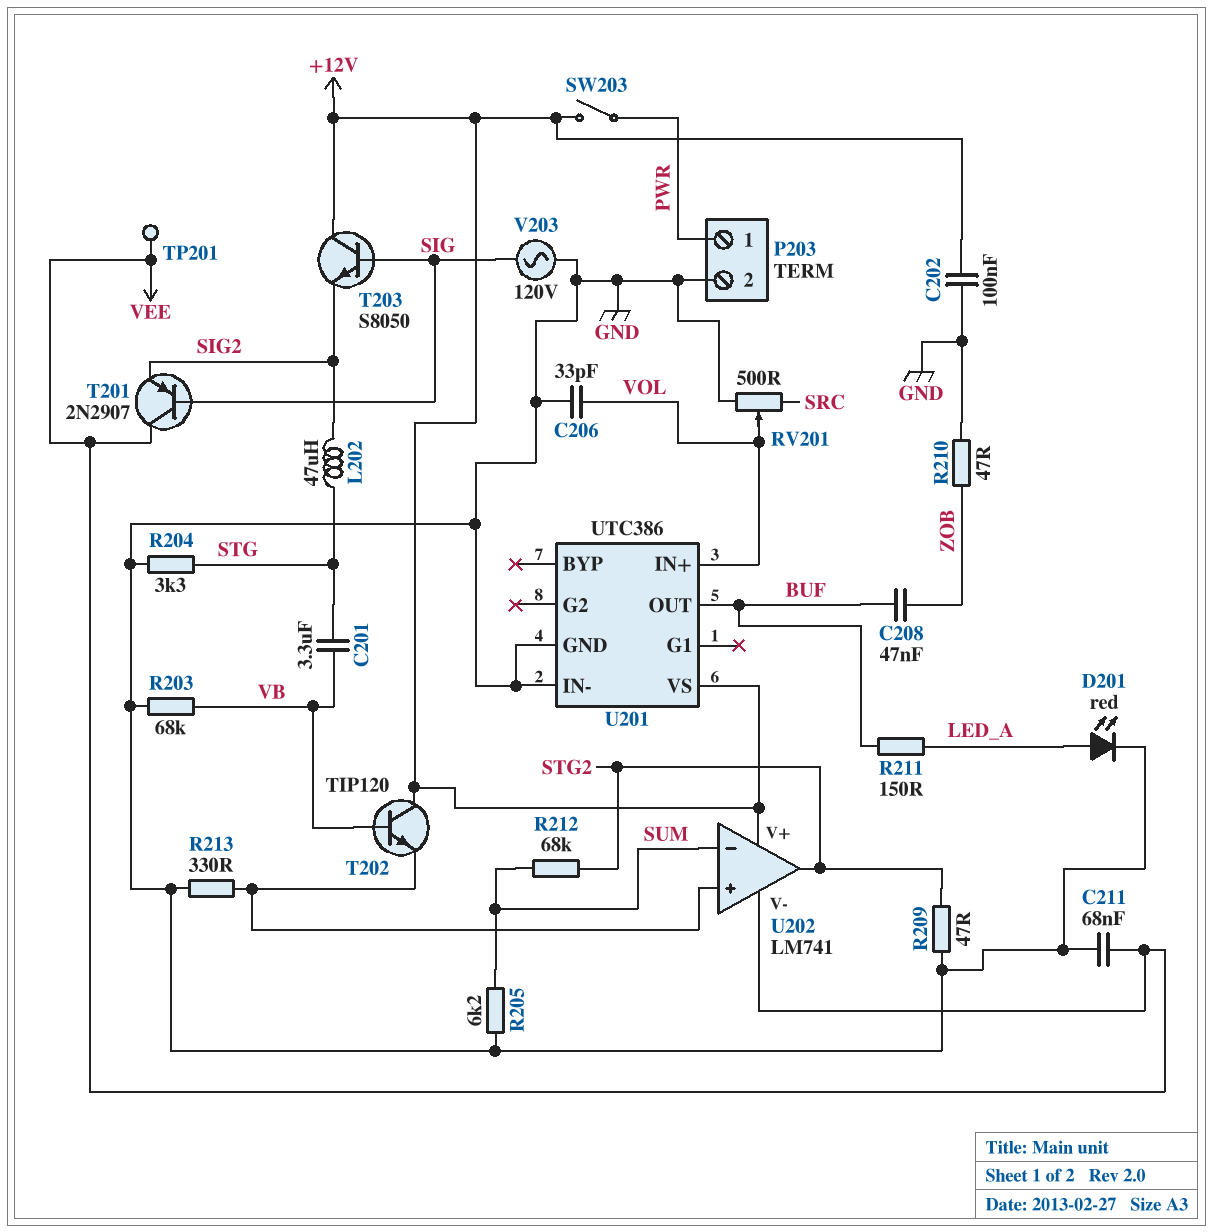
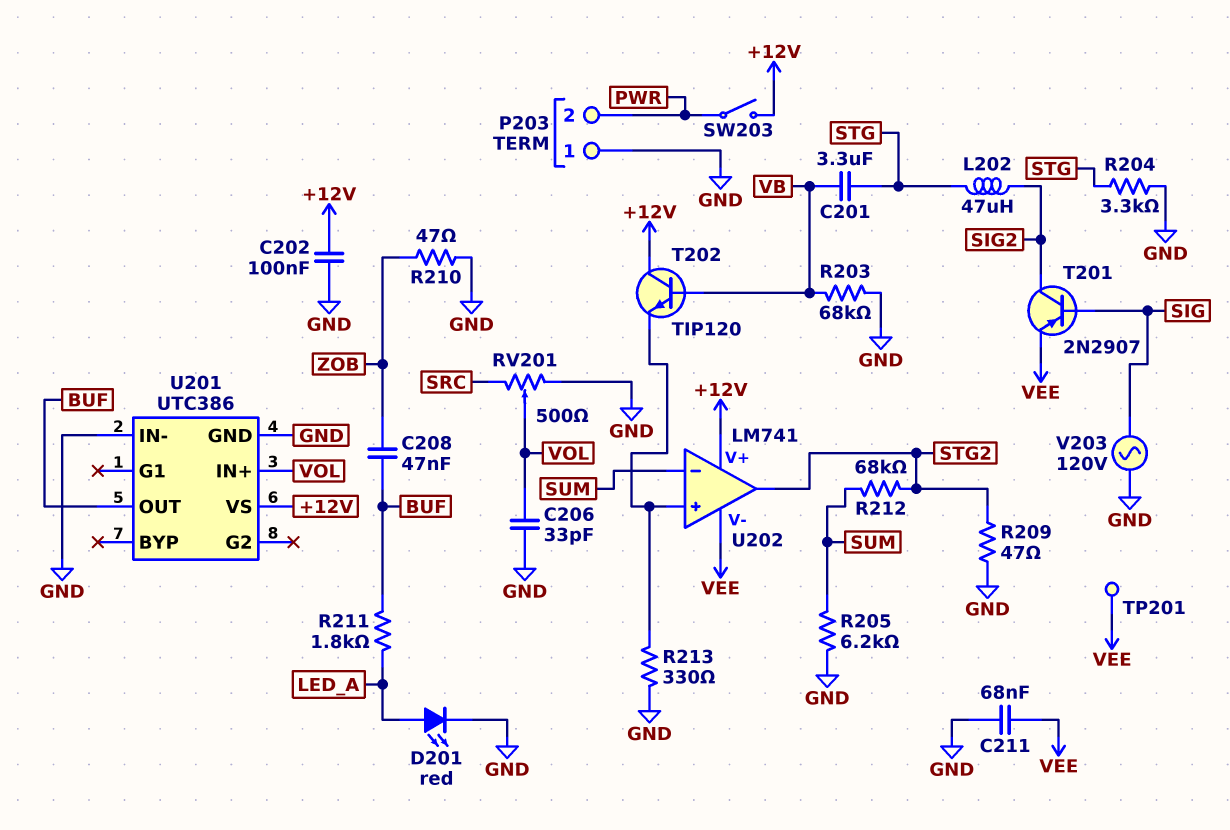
P203 pin 1: PWR -> GND
P203 pin 2: GND -> PWR
R211: 150 (BUF, LED_A) -> 1.8k (BUF, LED_A)
T201: PNP 2N2907 (B SIG, C VEE, E SIG2) -> PNP 2N2907 (B SIG, C SIG2, E VEE)
T203: NPN S8050 (B SIG, C +12V, E SIG2) -> none

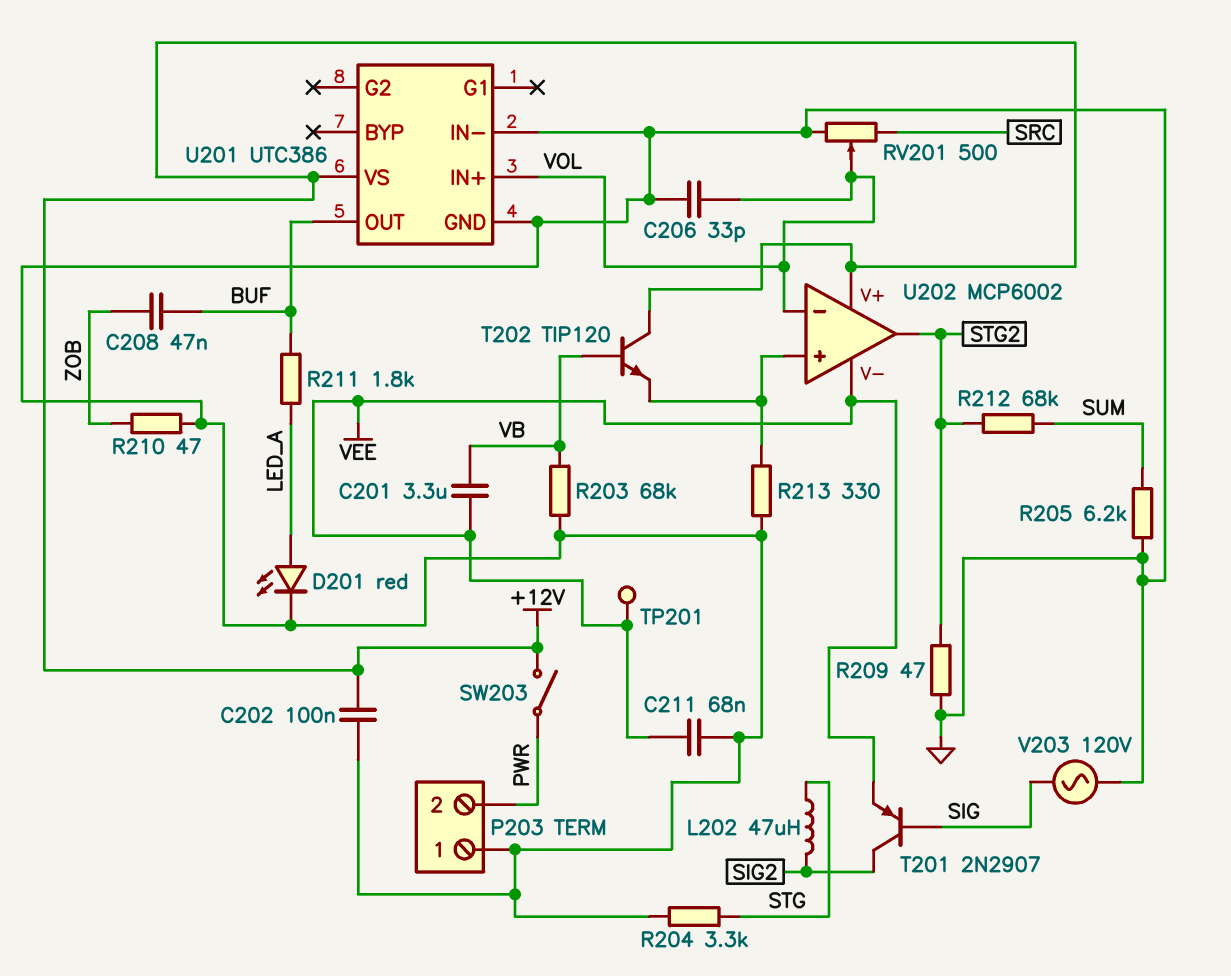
C201: 3.3uF (STG, VB) -> 3.3uF (VB, VEE)
U202: LM741 -> MCP6002
U202 pin in-: SUM -> VOL

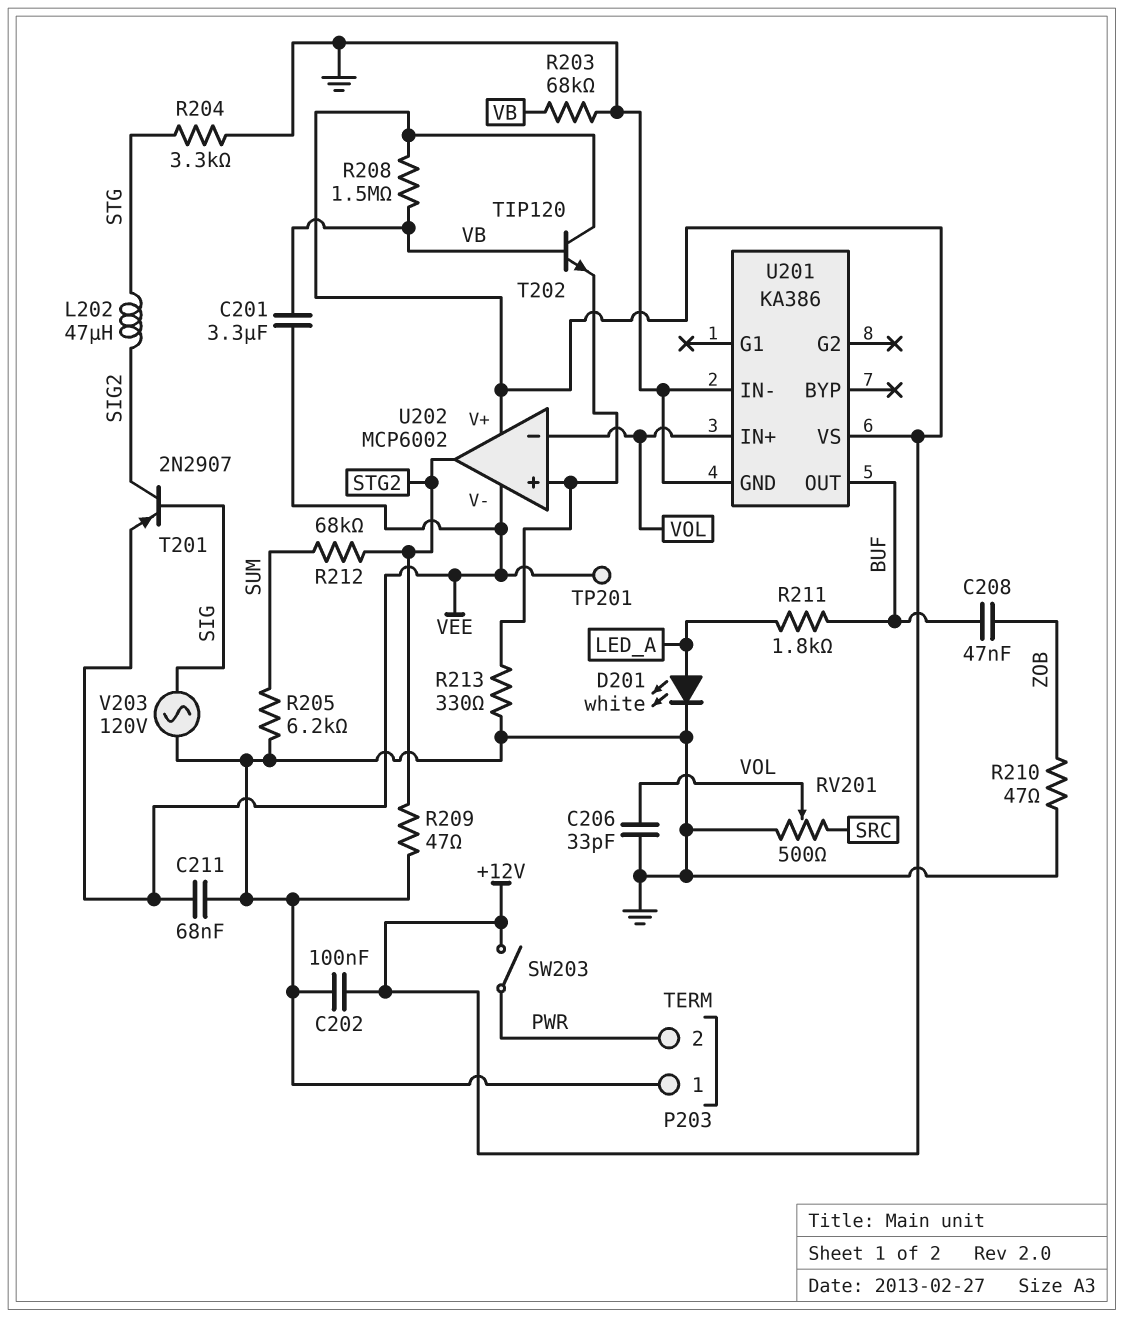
D201: LED red (A LED_A, K GND) -> LED white (A LED_A, K GND)
R208: none -> 1.5M (+12V, VB)
U201: UTC386 -> KA386

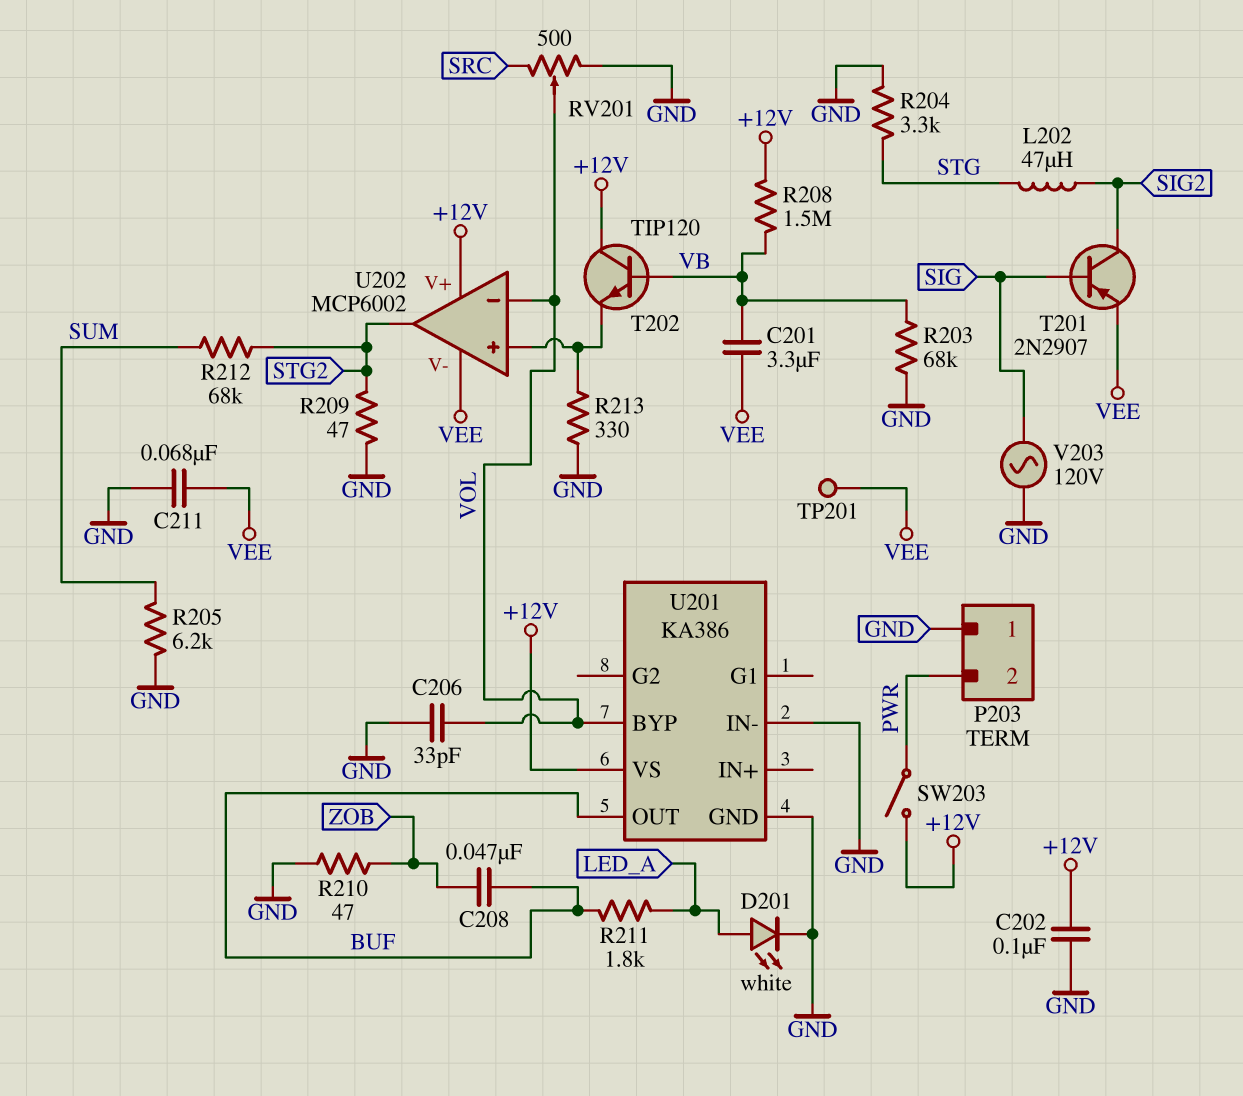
U201 pin BYP: none -> VOL
U201 pin IN+: VOL -> none

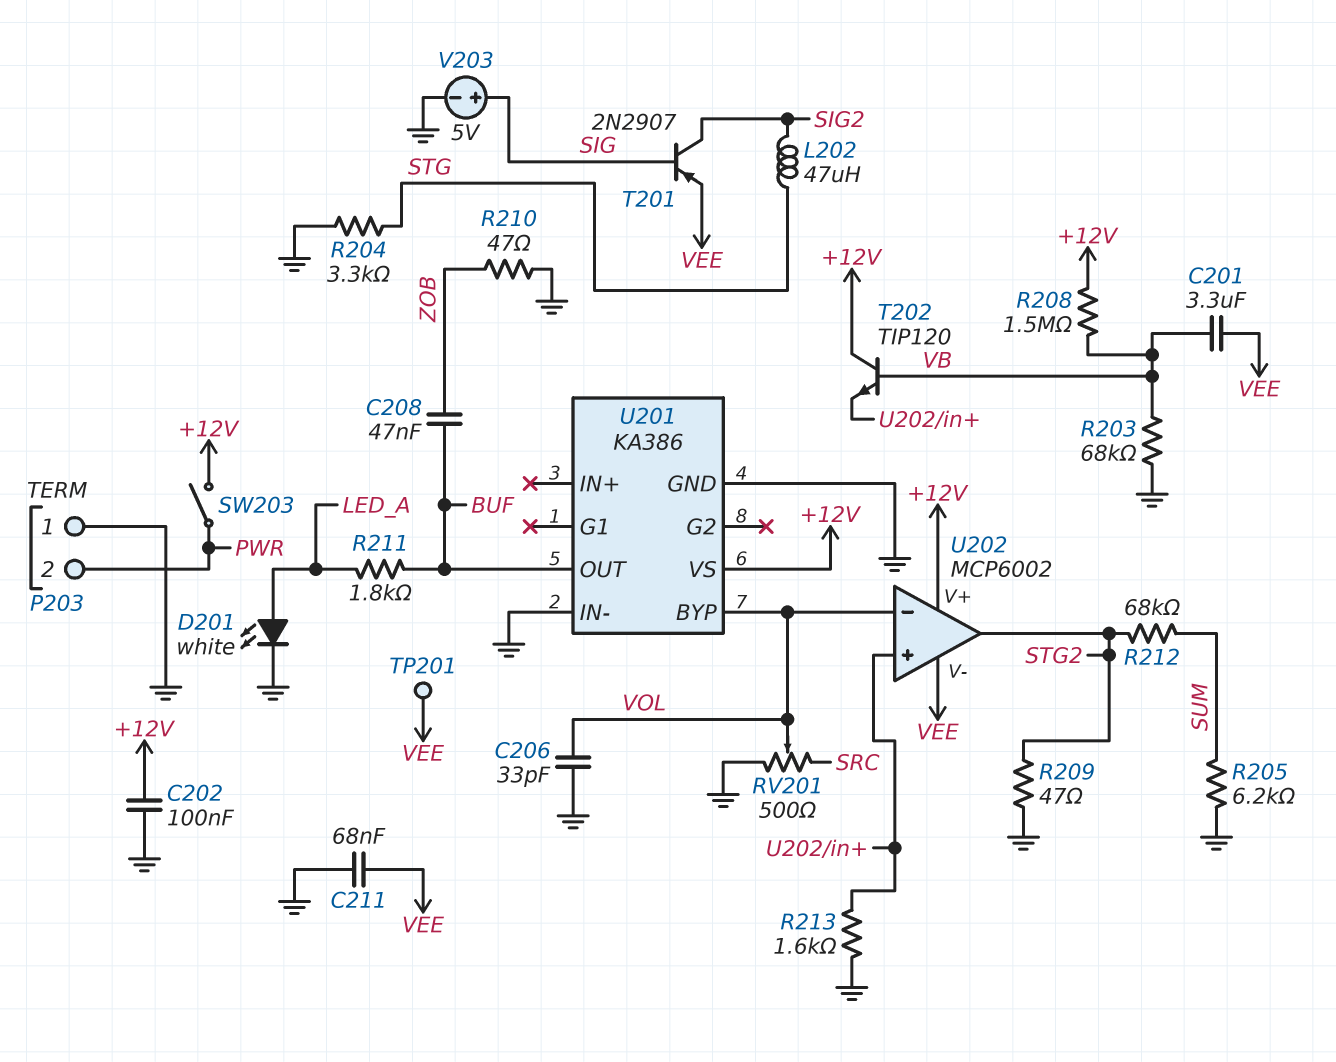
R213: 330 (GND, U202/in+) -> 1.6k (GND, U202/in+)
V203: AC 120V (GND, SIG) -> 5V (plus SIG, minus GND)

